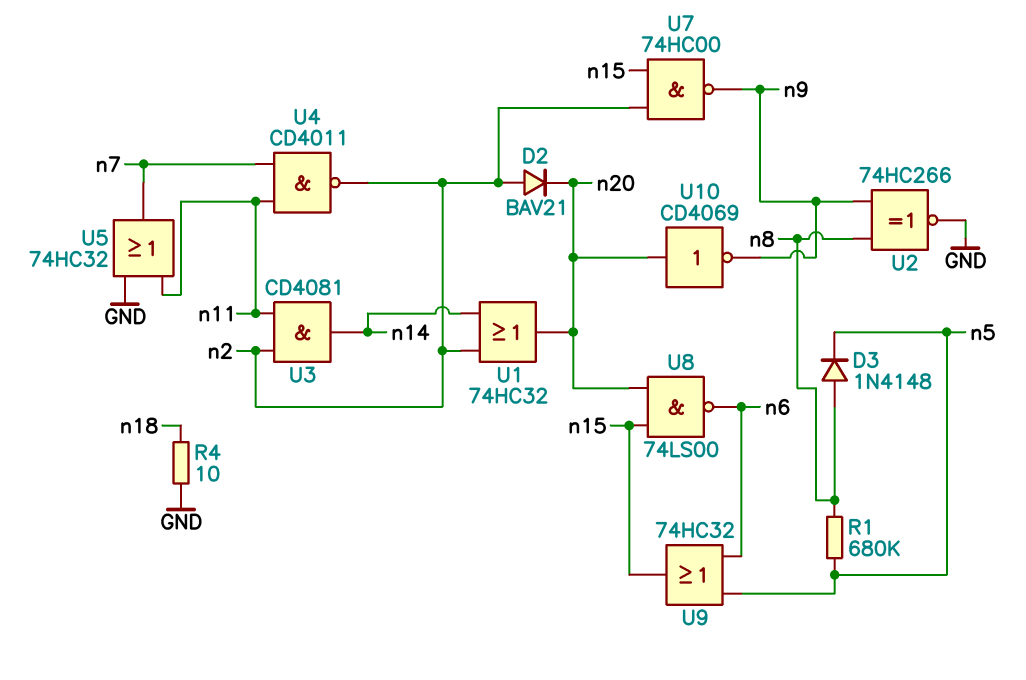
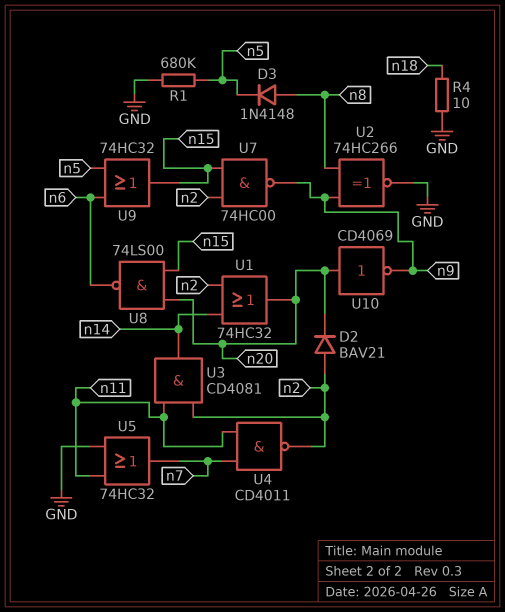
R1: 680k (n5, n8) -> 680k (GND, n5)

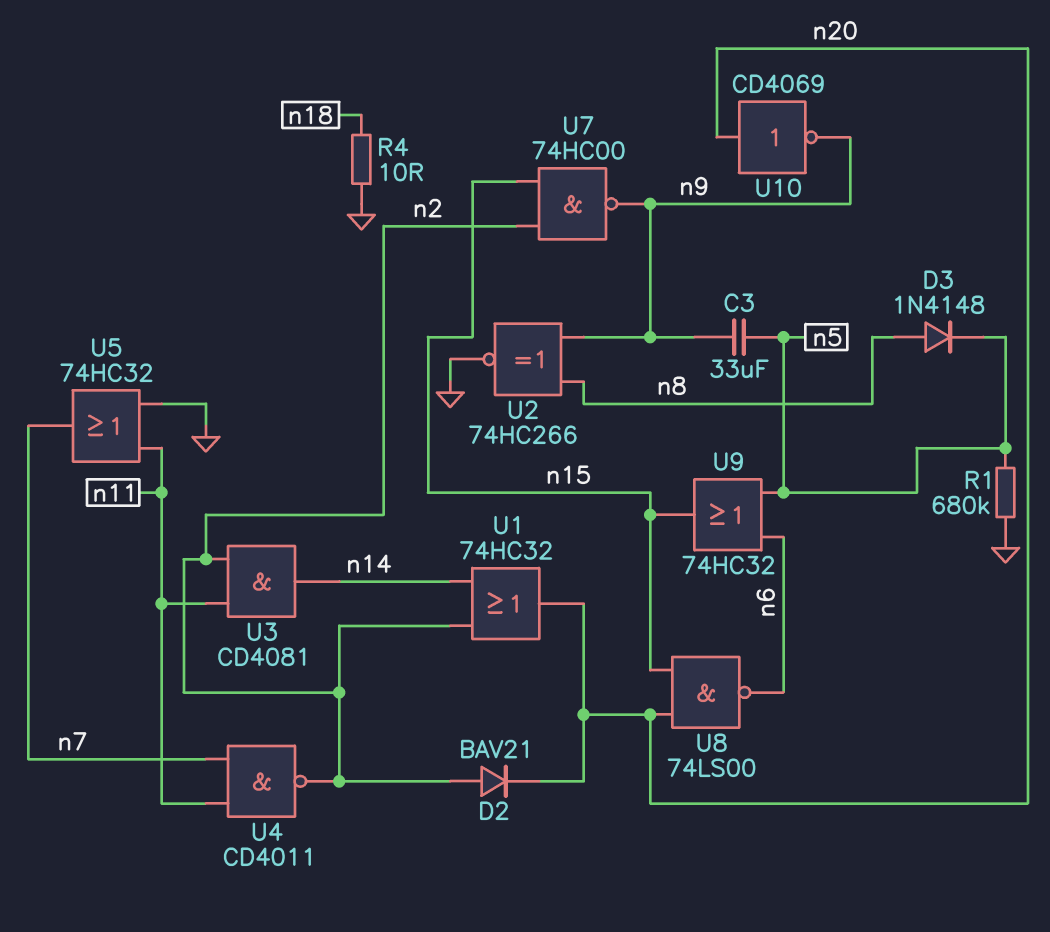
C3: none -> 33uF (n5, n9)

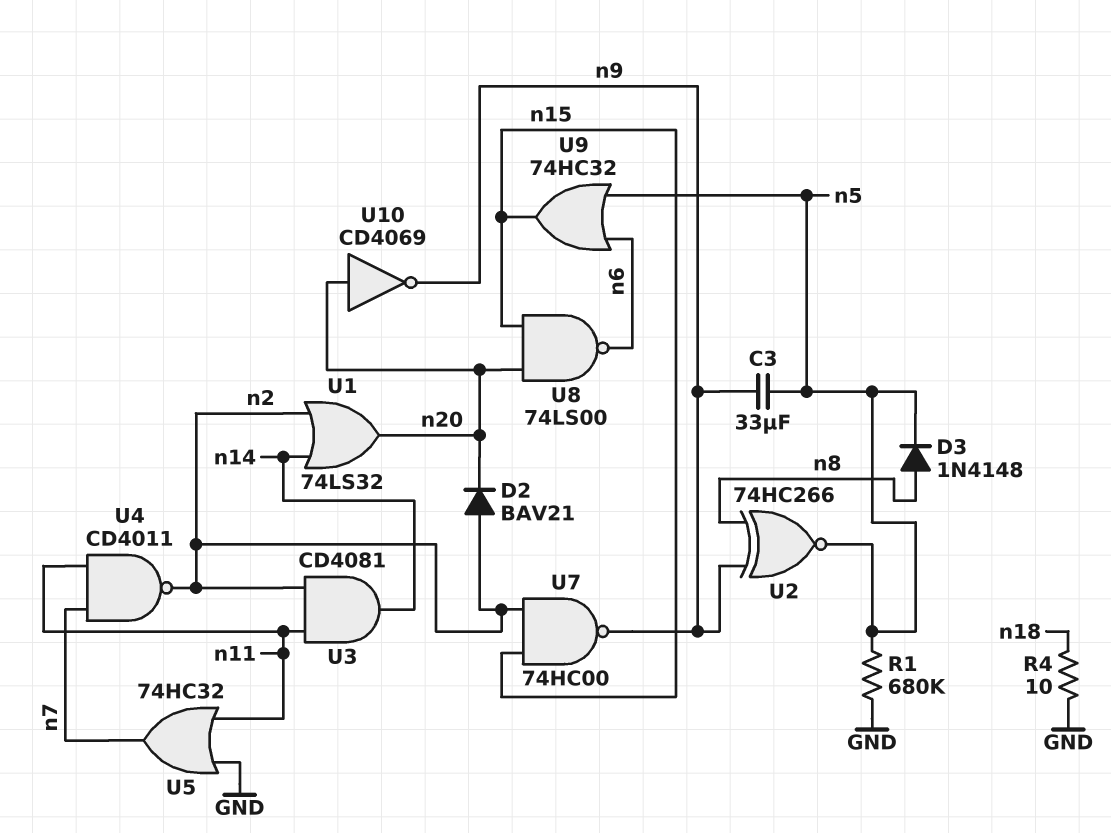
U1: OR 74HC32 (in n2, in n14, out n20) -> OR 74LS32 (in n2, in n14, out n20)
U2: XNOR 74HC266 (in n8, in n9, out GND) -> XNOR 74HC266 (in n8, in n9, out n5)

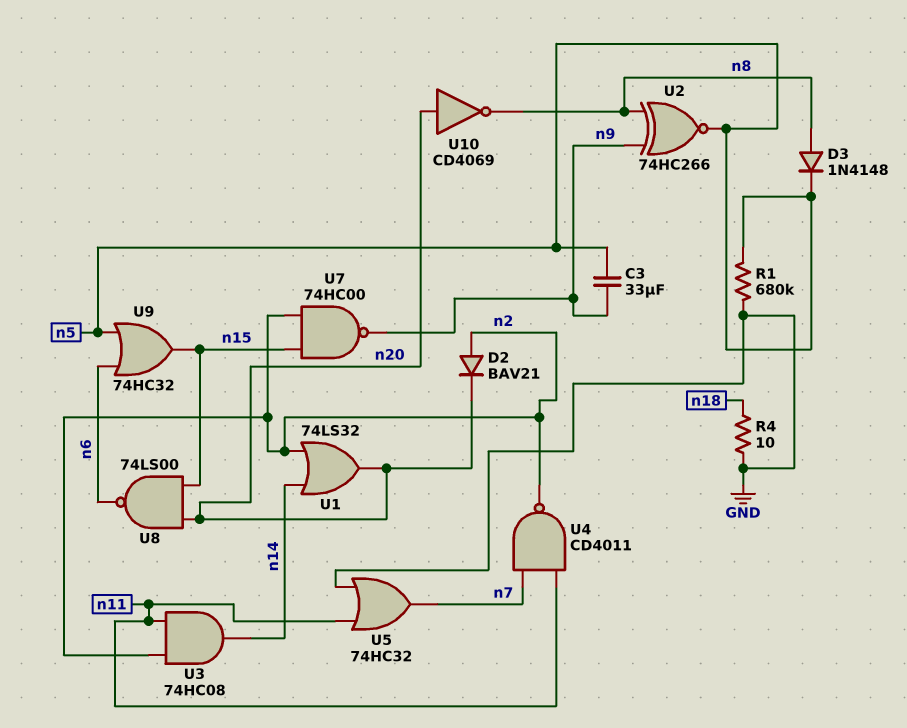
U3: AND CD4081 (in n2, in n11, out n14) -> AND 74HC08 (in n2, in n11, out n14)
U10: NOT CD4069 (in n20, out n9) -> NOT CD4069 (in n20, out n8)

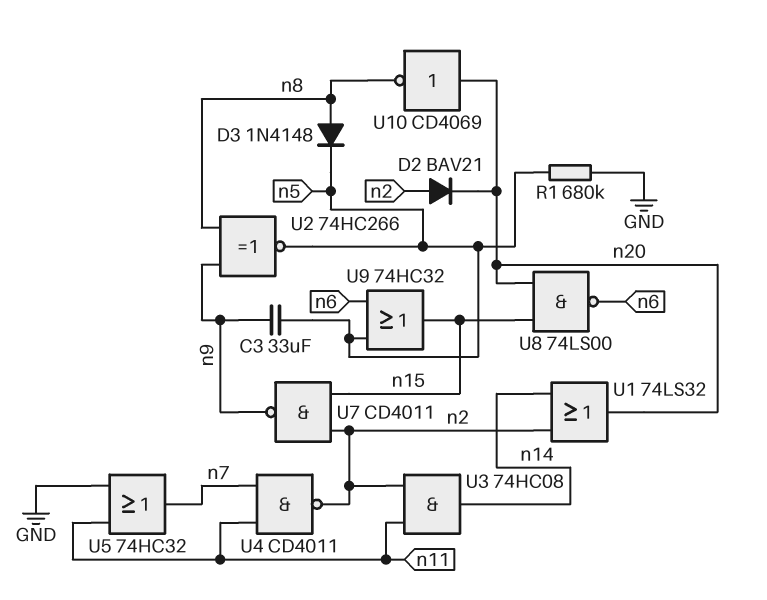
R4: 10 (GND, n18) -> none
U7: NAND 74HC00 (in n2, in n15, out n9) -> NAND CD4011 (in n2, in n15, out n9)

